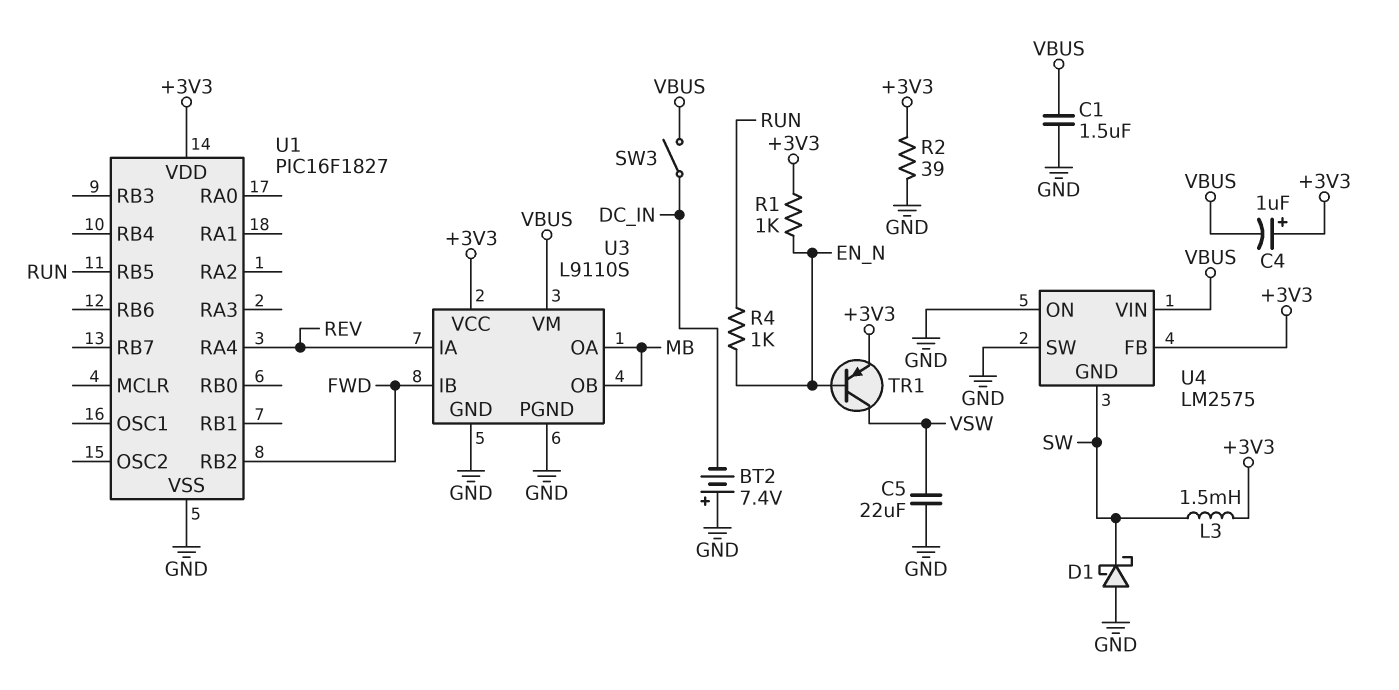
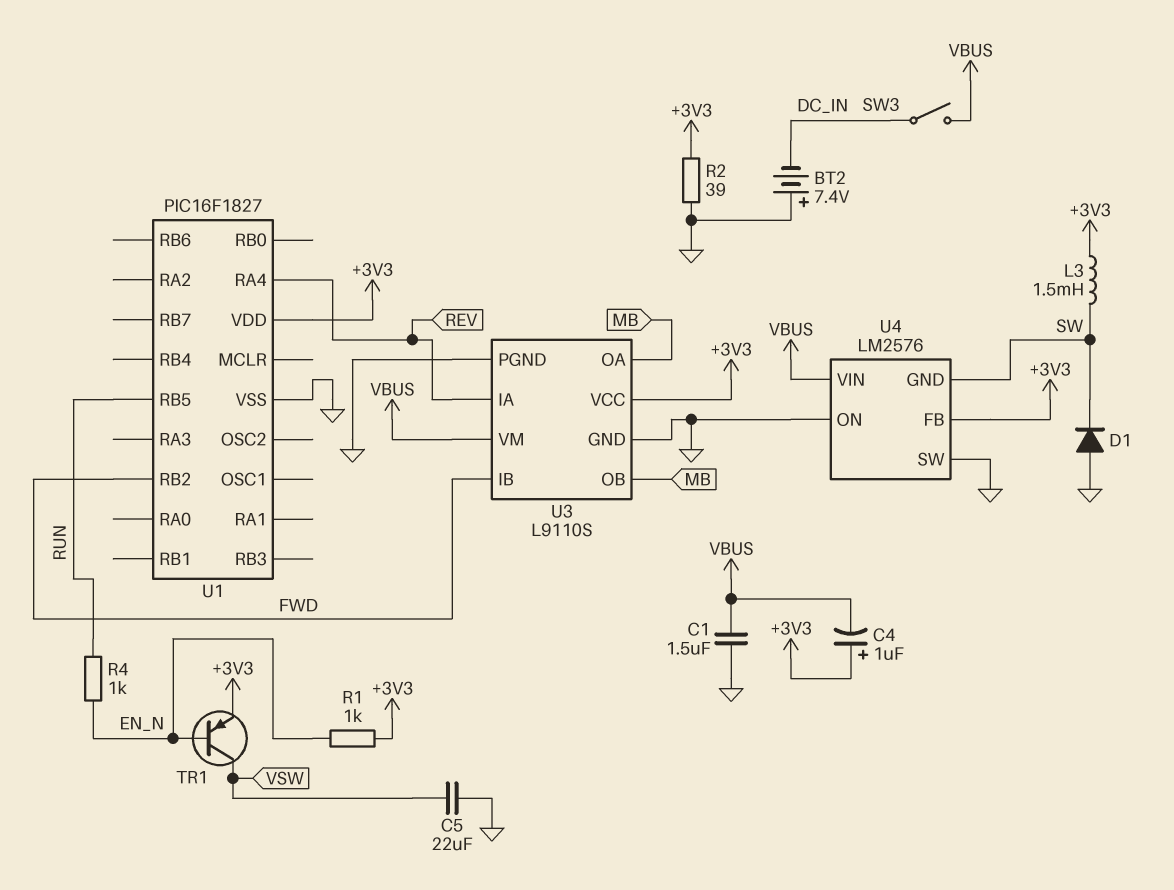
D1: schottky (A GND, K SW) -> diode (A GND, K SW)
U4: LM2575 -> LM2576

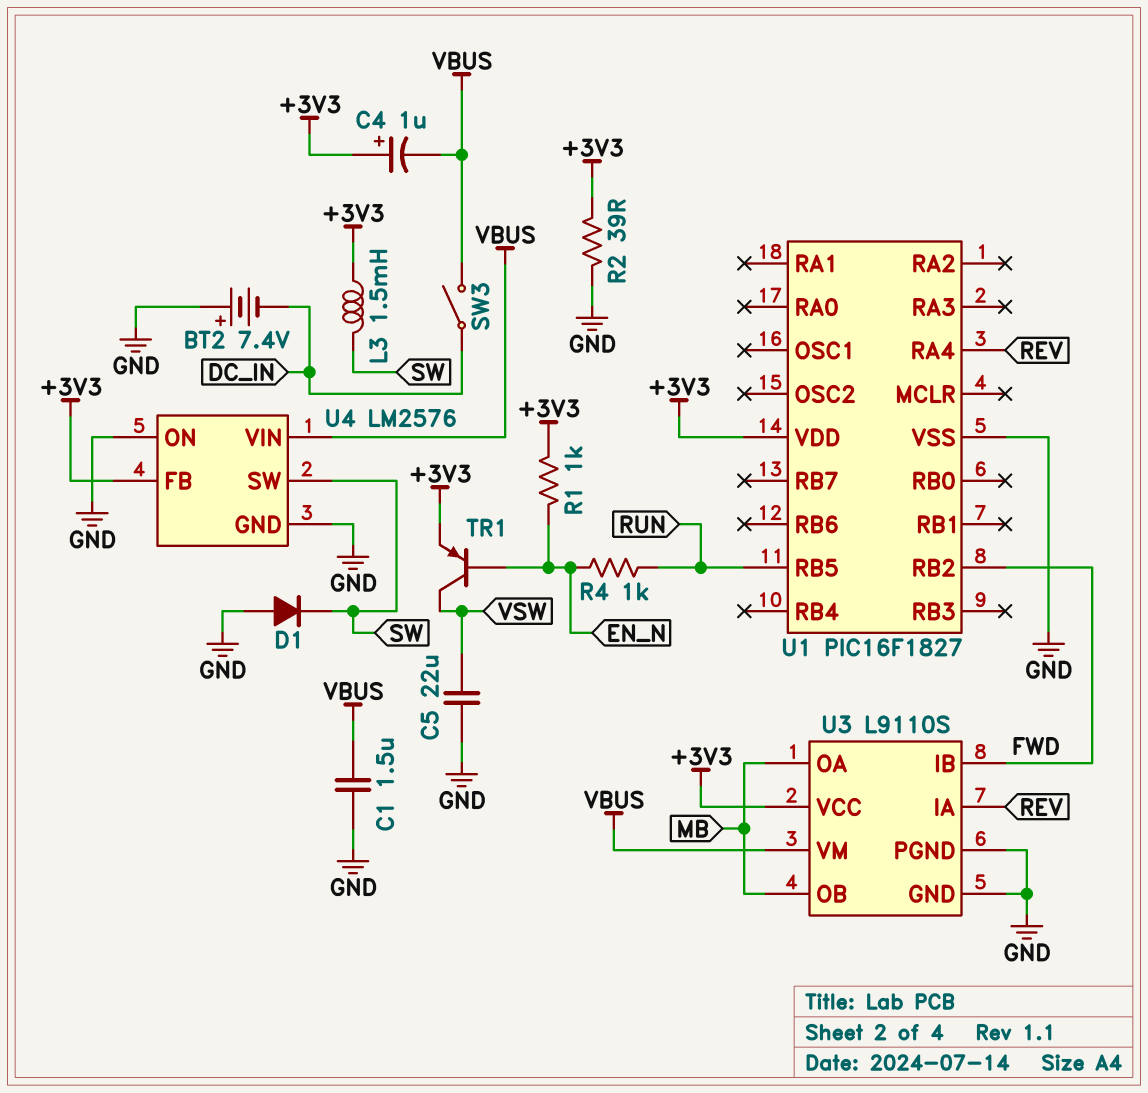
U4 pin GND: SW -> GND
U4 pin SW: GND -> SW

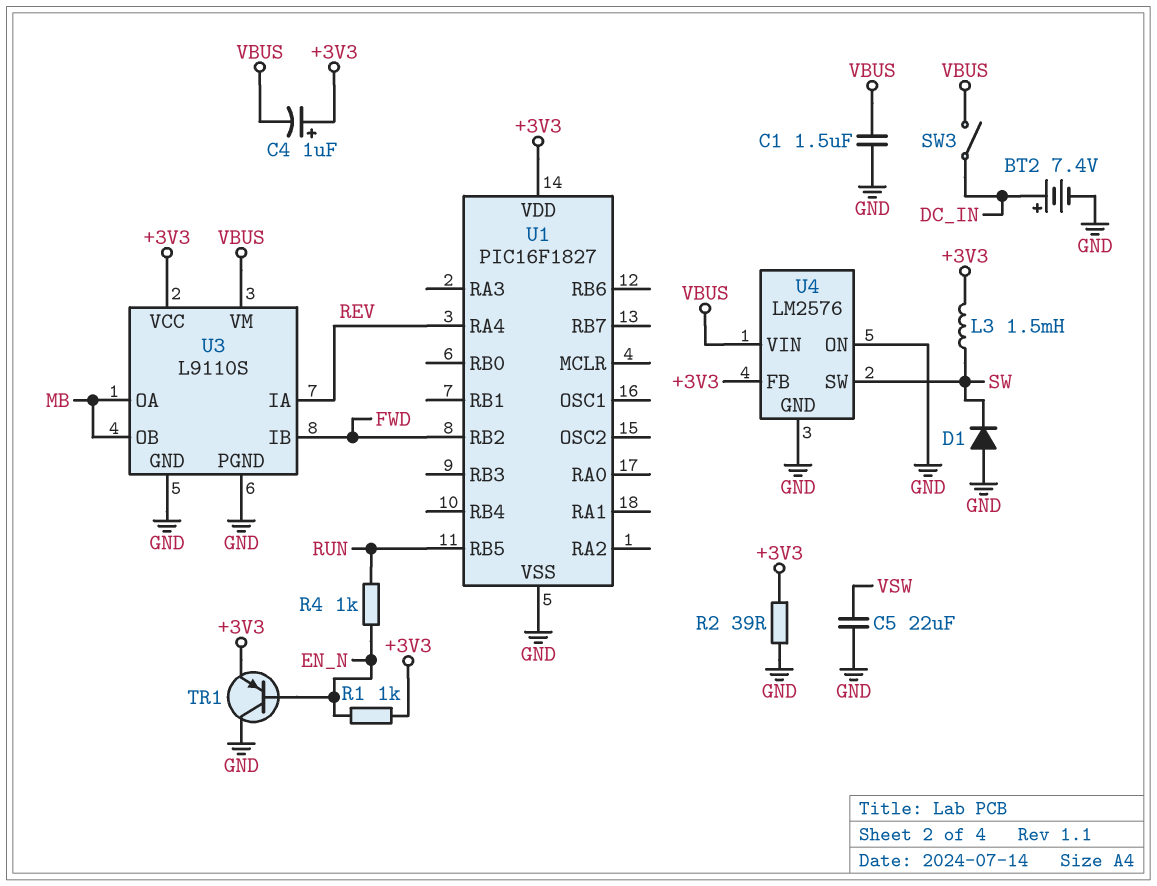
BT2: 7.4V (plus GND, minus DC_IN) -> 7.4V (plus DC_IN, minus GND)
TR1: PNP (B EN_N, C VSW, E +3V3) -> PNP (B EN_N, C GND, E +3V3)

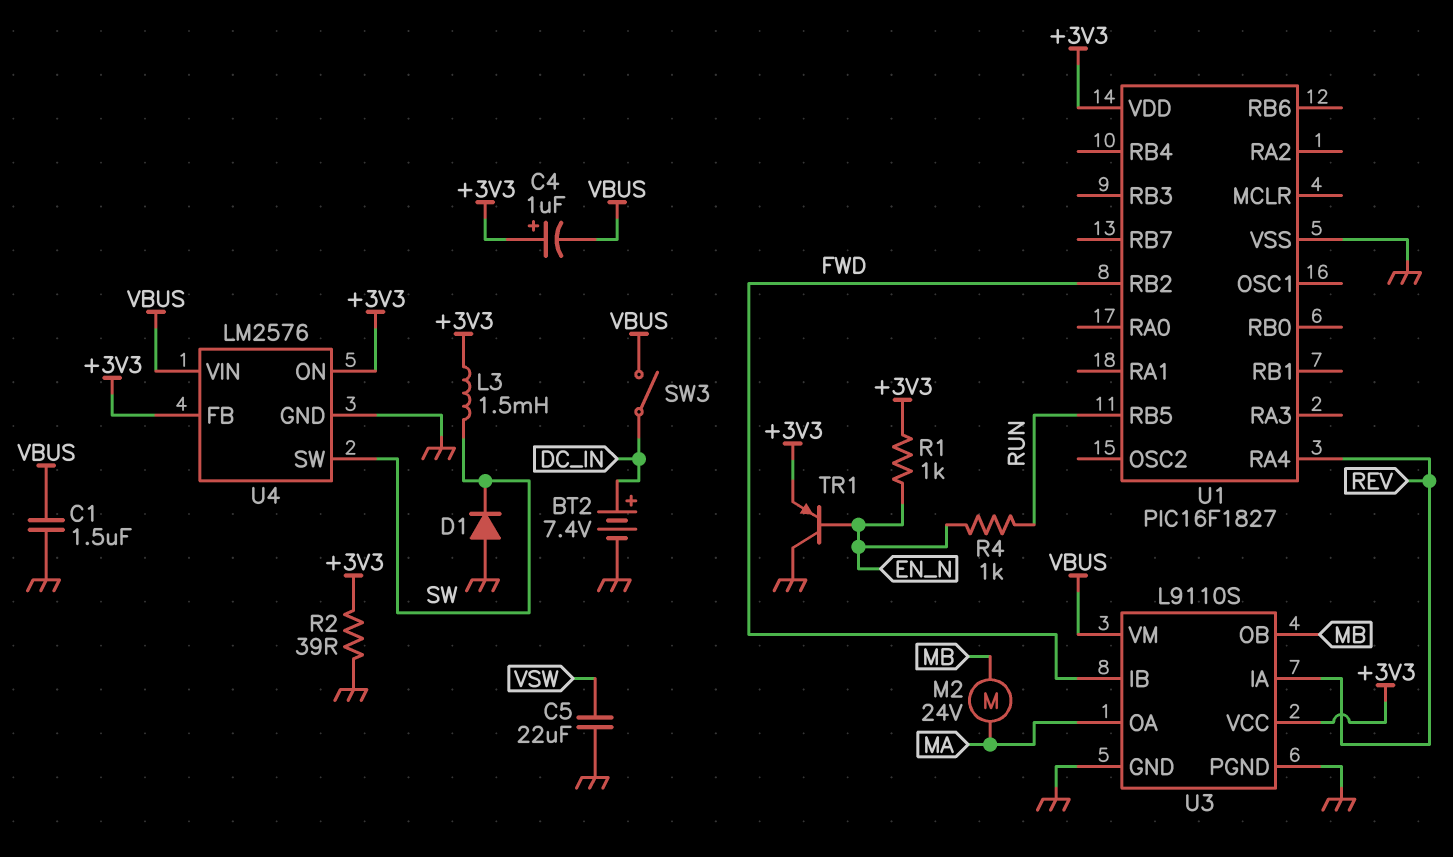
M2: none -> motor 24V (MA, MB)
U3 pin OA: MB -> MA
U4 pin ON: GND -> +3V3

